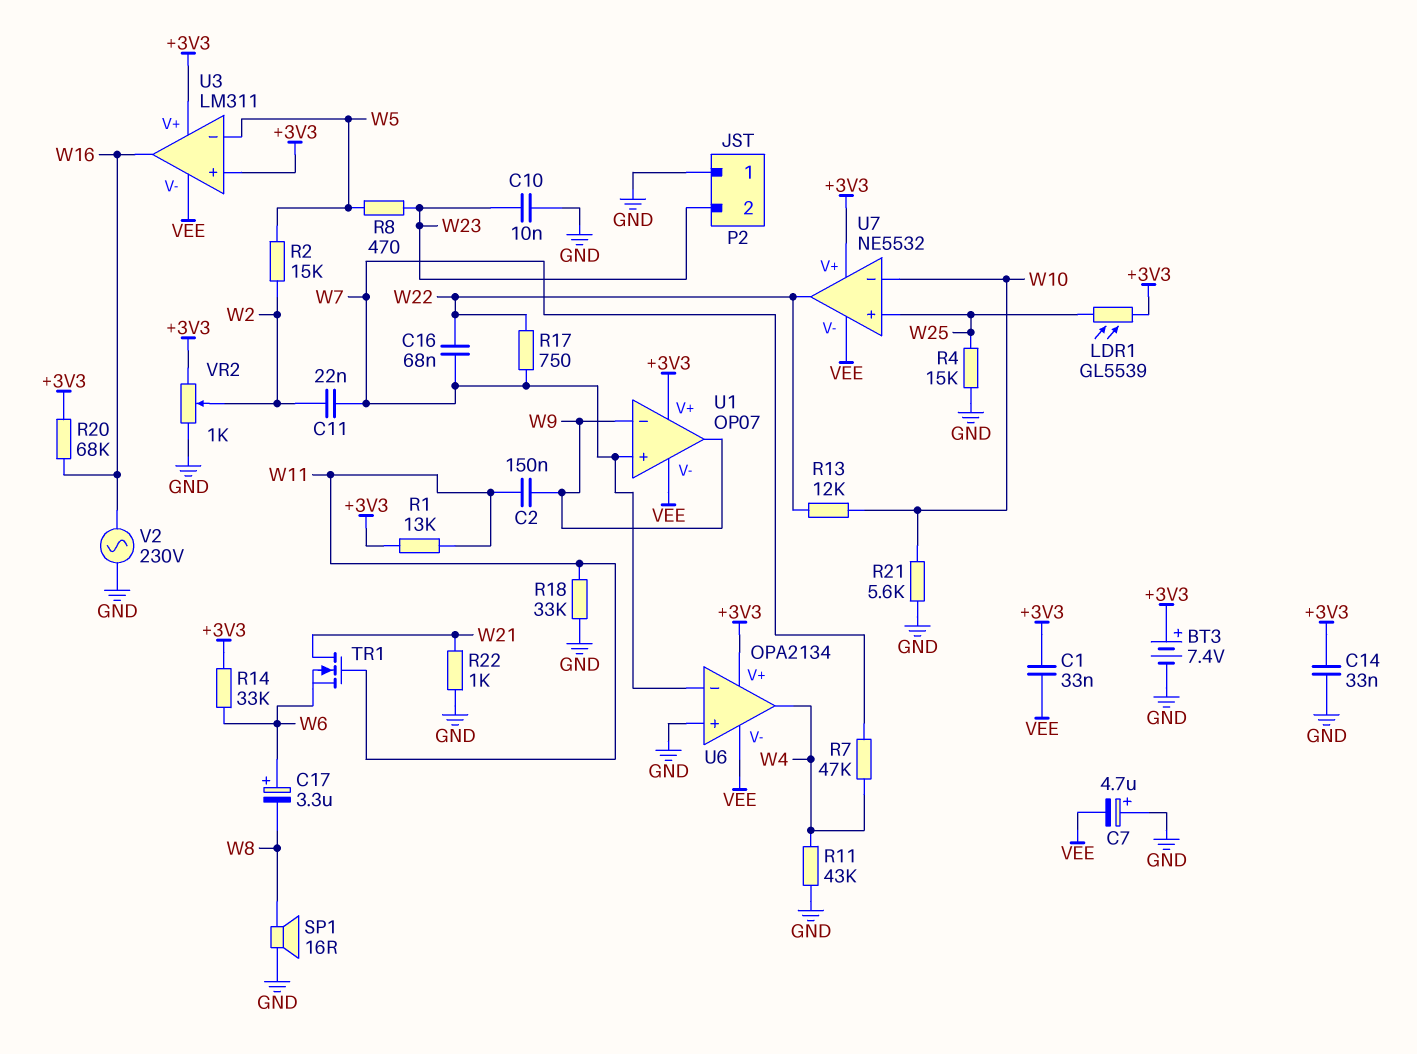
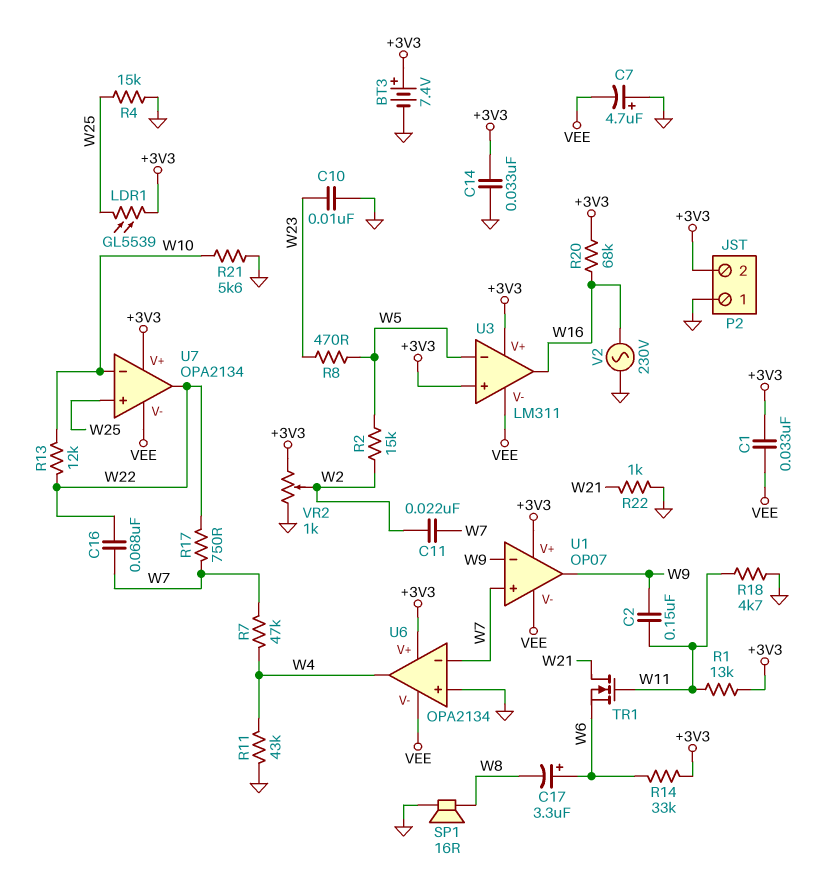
P2 pin 2: W23 -> +3V3
R18: 33k (GND, W11) -> 4.7k (GND, W11)
U7: NE5532 -> OPA2134

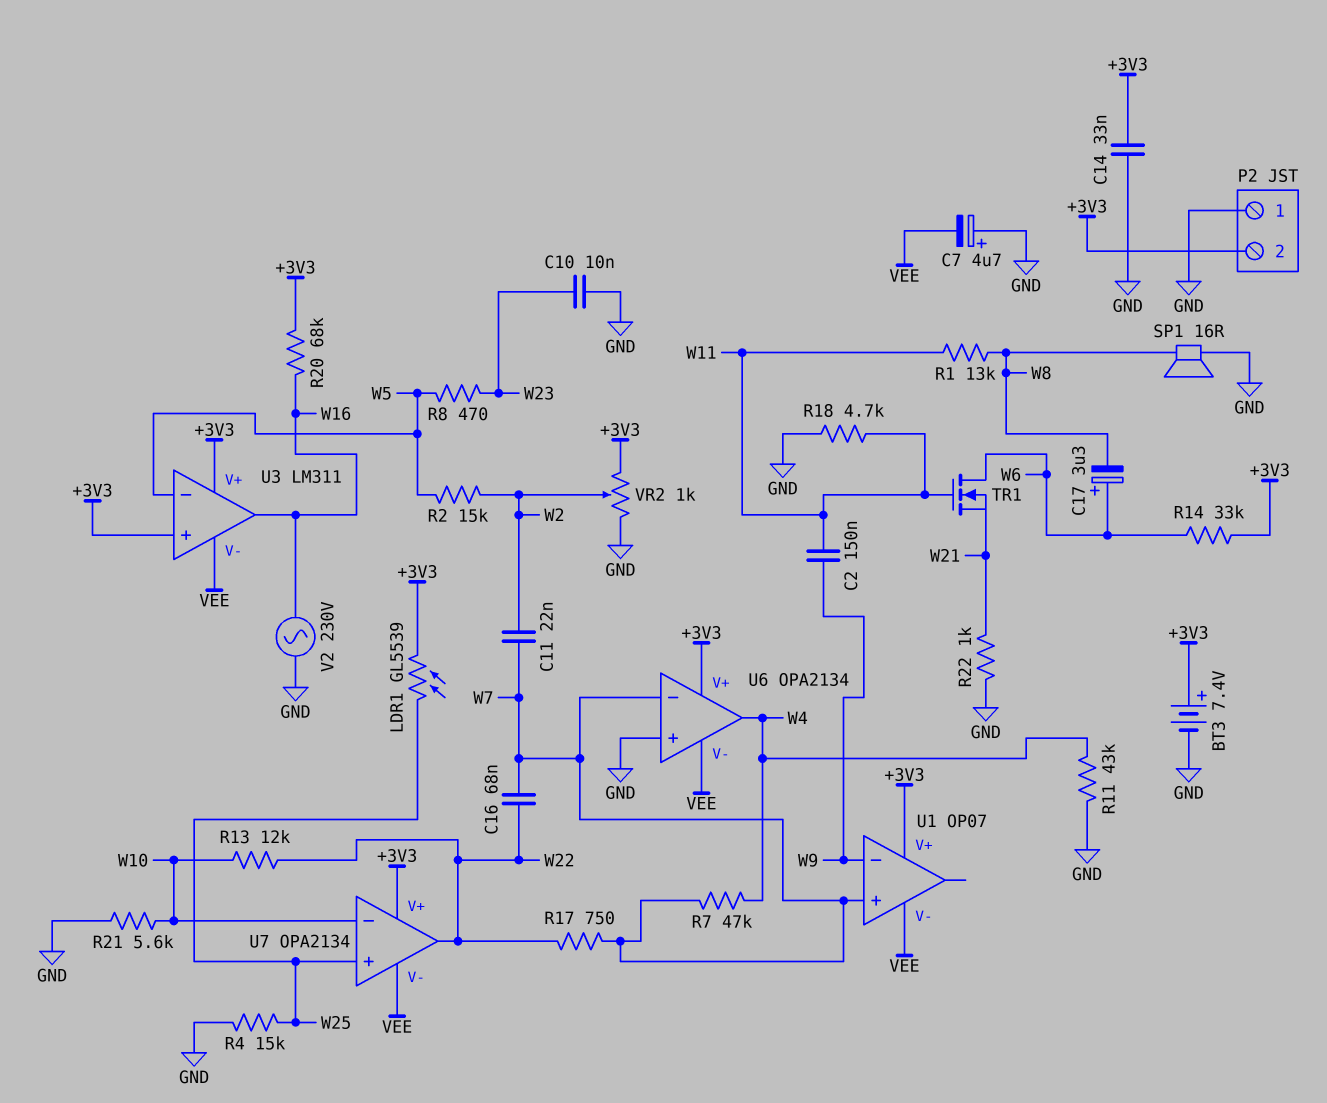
C1: 33nF (+3V3, VEE) -> none
R1: 13k (+3V3, W11) -> 13k (W8, W11)
TR1: NMOS (G W11, D W21, S W6) -> NMOS (G W11, D W6, S W21)
U1 pin out: W9 -> none

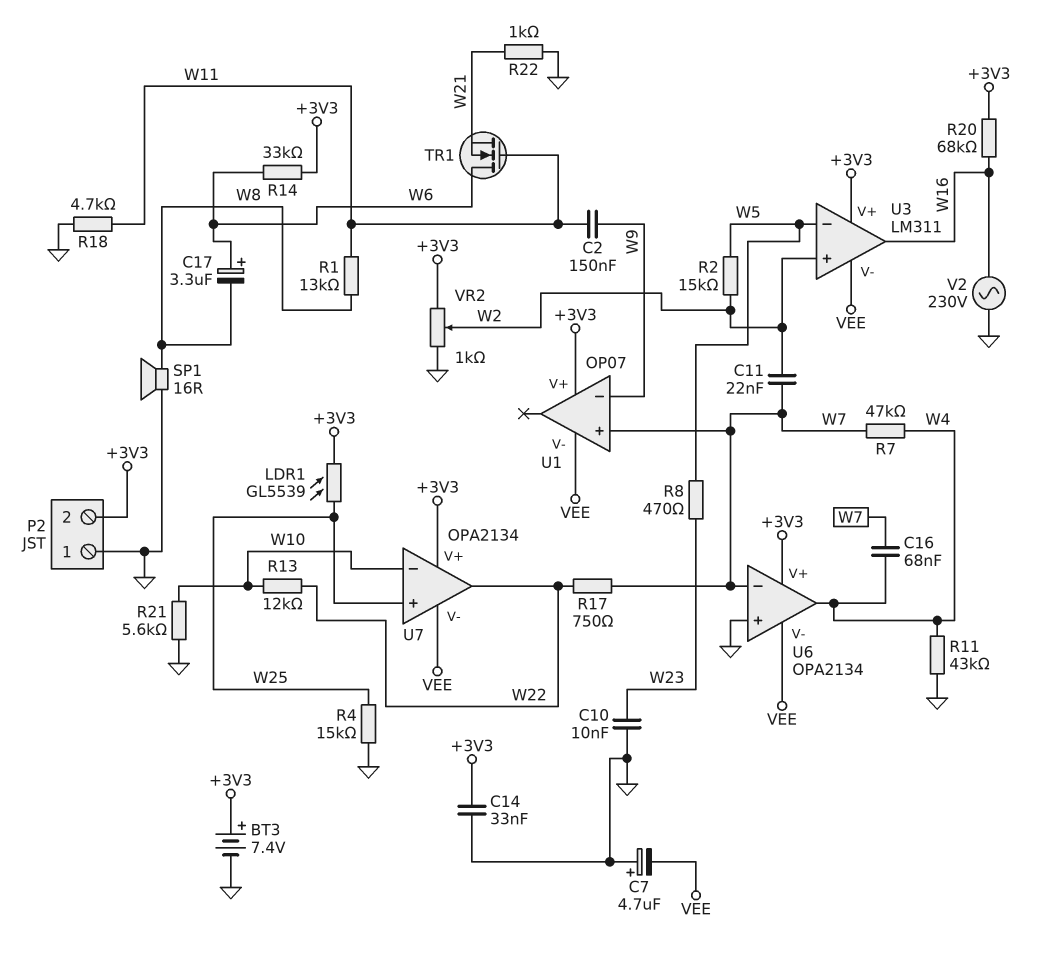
C16: 68nF (W7, W22) -> 68nF (W4, W7)
U3 pin in+: +3V3 -> W2

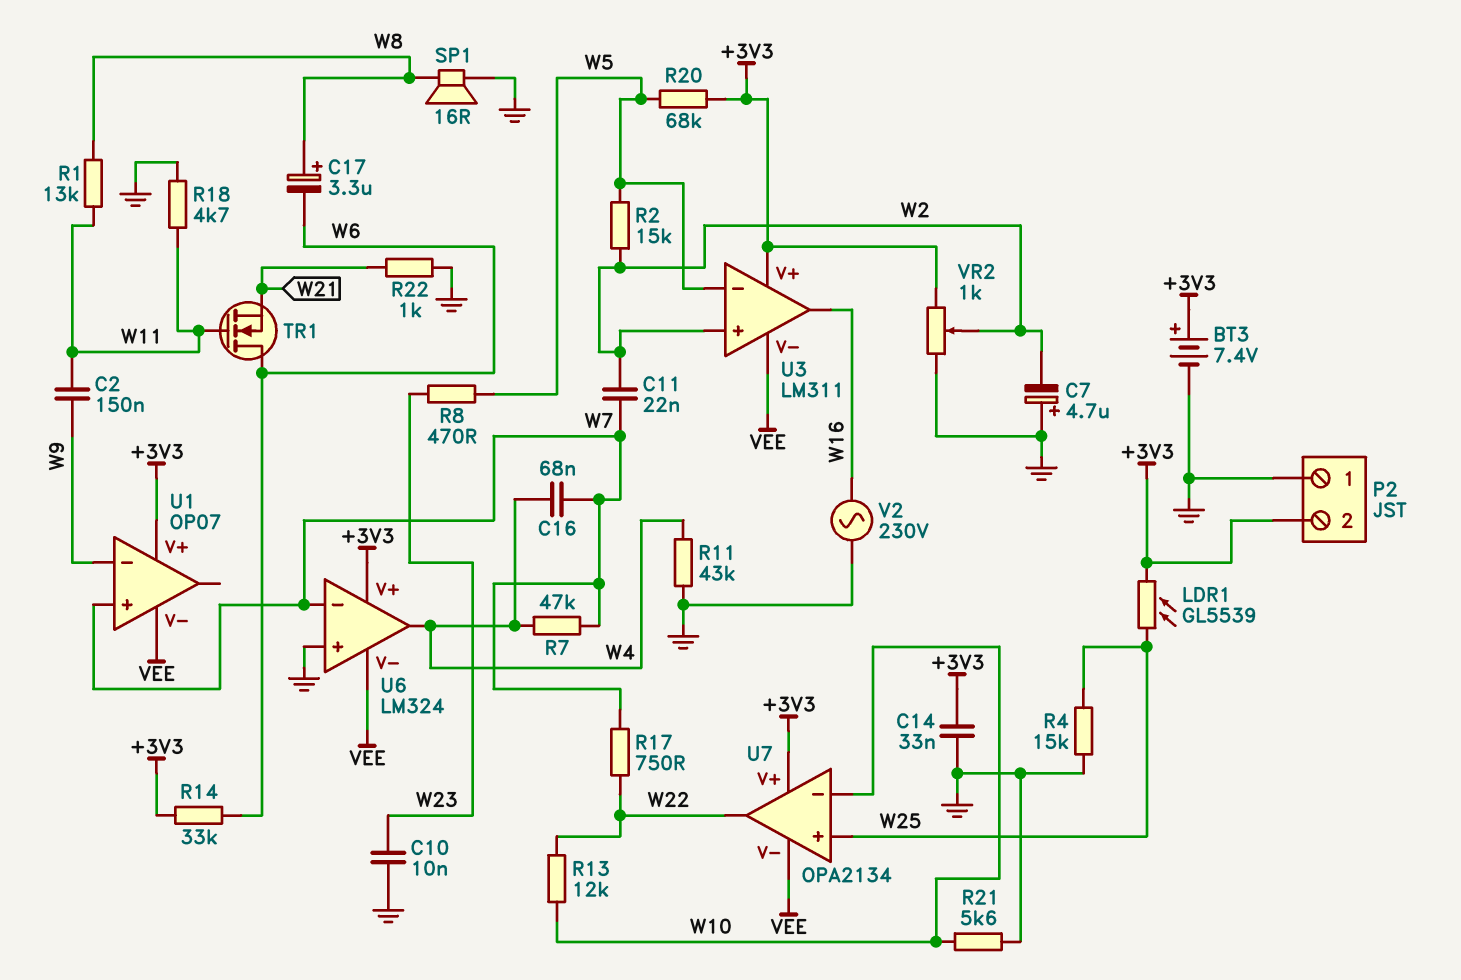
C7: 4.7uF (plus GND, minus VEE) -> 4.7uF (plus GND, minus W2)
C17: 3.3uF (plus W6, minus W8) -> 3.3uF (plus W8, minus W6)
R20: 68k (+3V3, W16) -> 68k (+3V3, W5)
U6: OPA2134 -> LM324

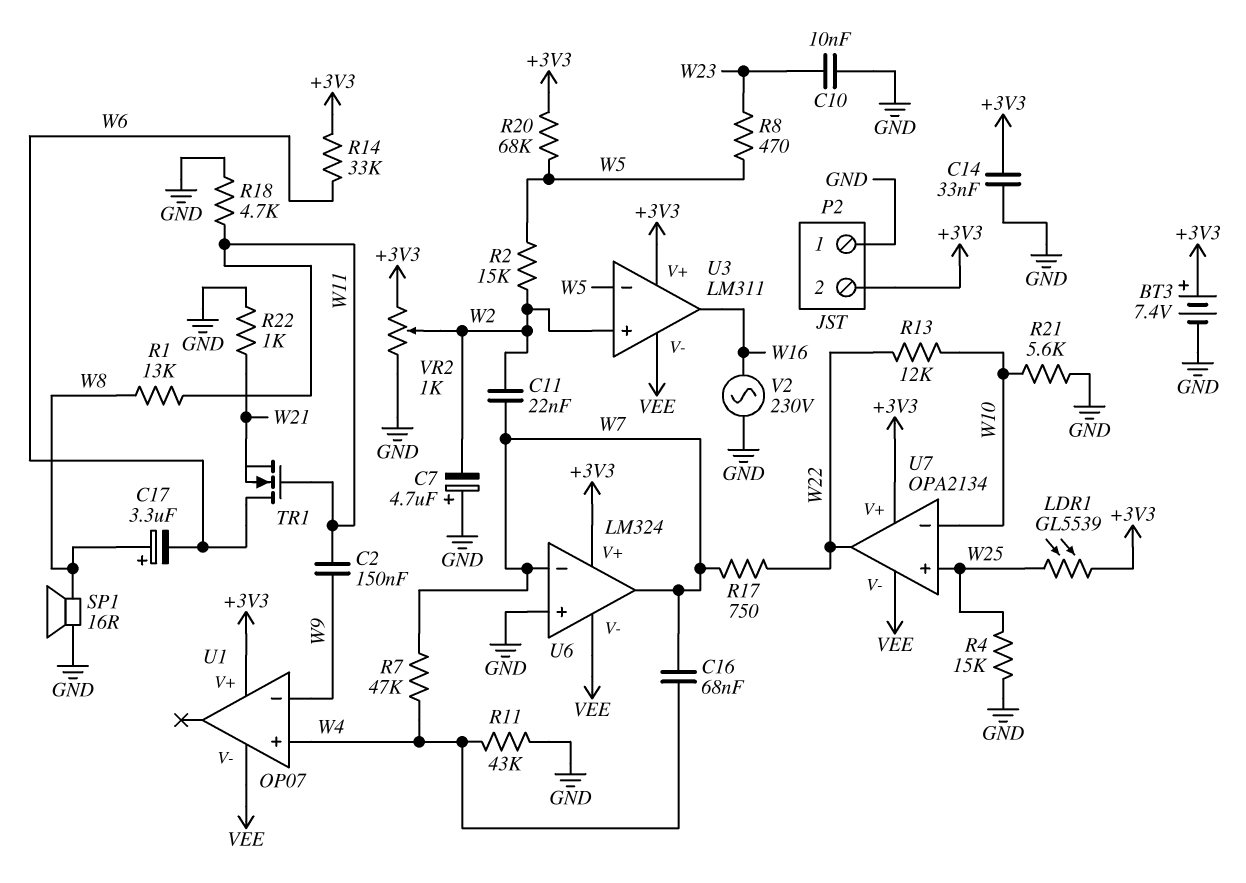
U1 pin in+: W7 -> W4
U6 pin out: W4 -> W7

